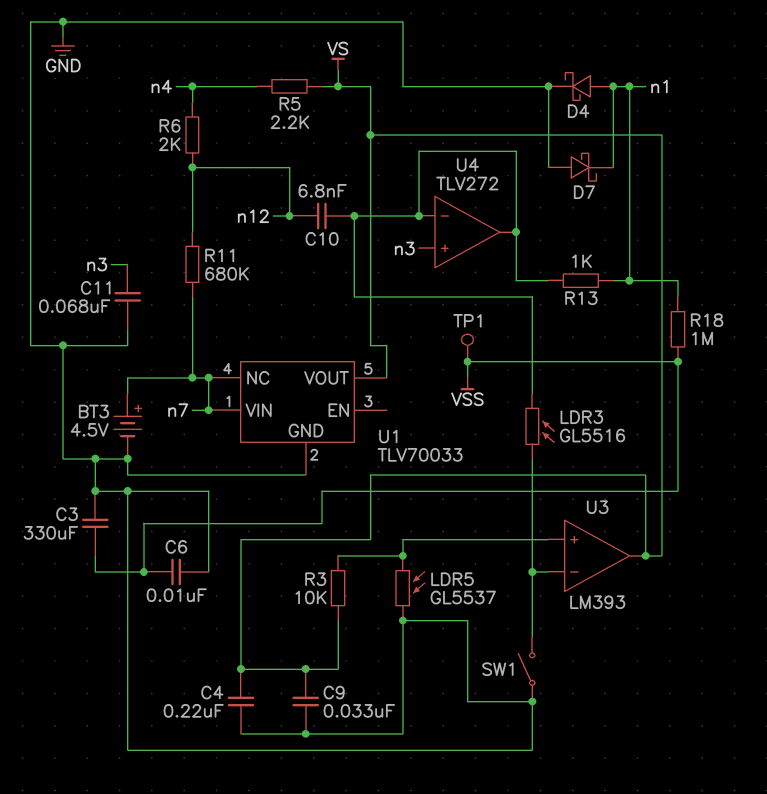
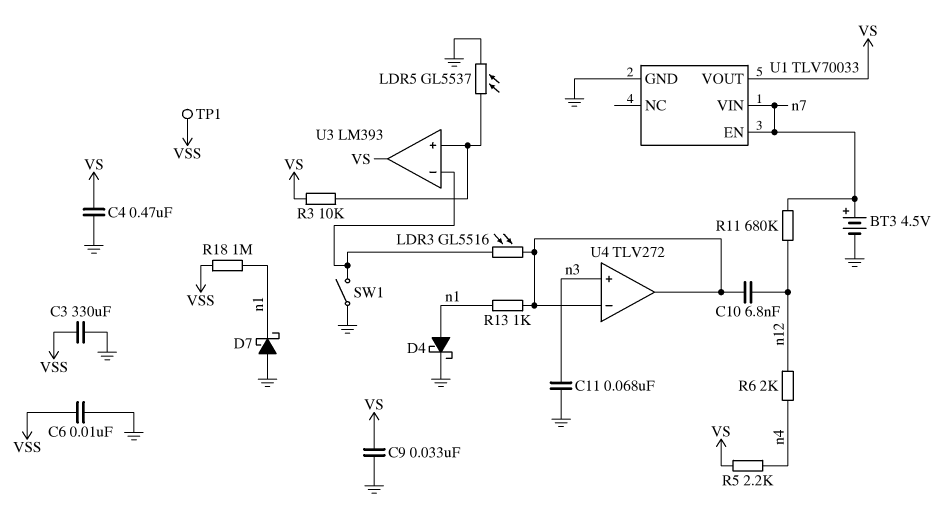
C4: 220nF (GND, VS) -> 470nF (GND, VS)
U1 pin EN: none -> n7
U1 pin NC: n7 -> none

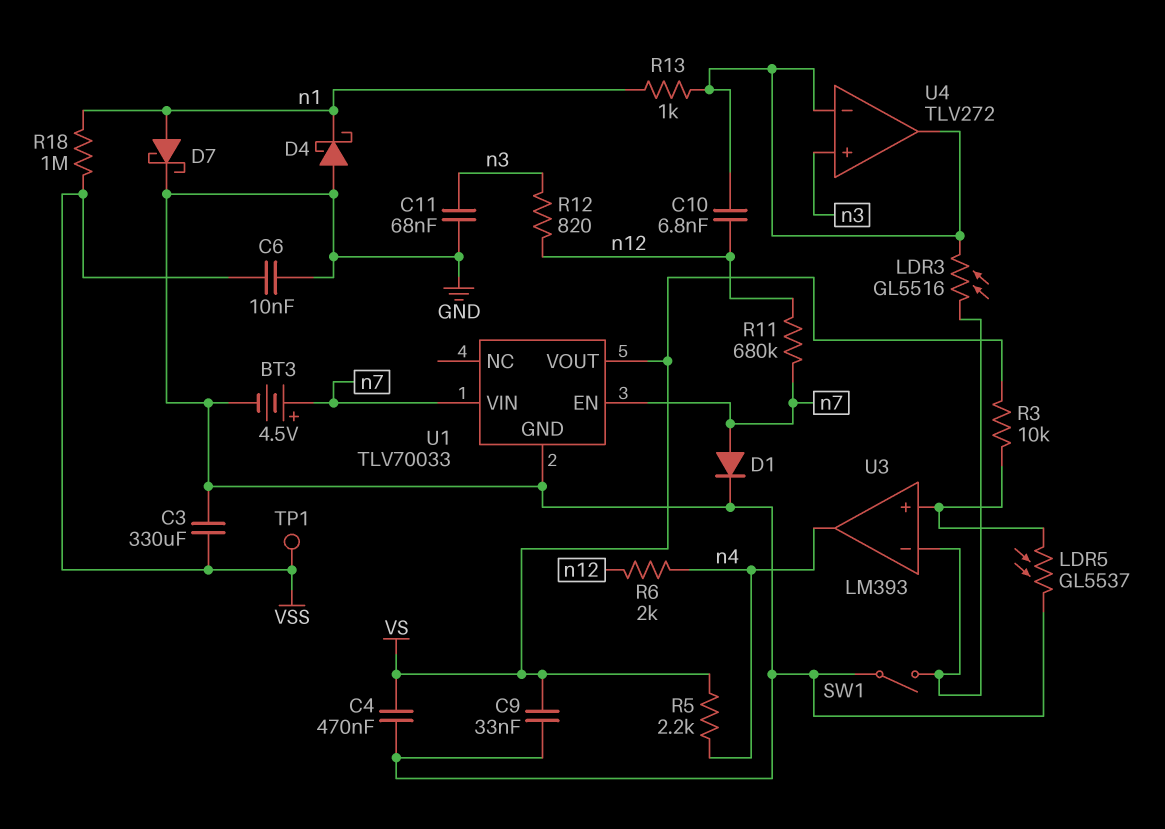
D1: none -> diode (A n7, K GND)
D4: schottky (A n1, K GND) -> schottky (A GND, K n1)
D7: schottky (A GND, K n1) -> schottky (A n1, K GND)
R12: none -> 820 (n3, n12)
U3 pin out: VS -> n4

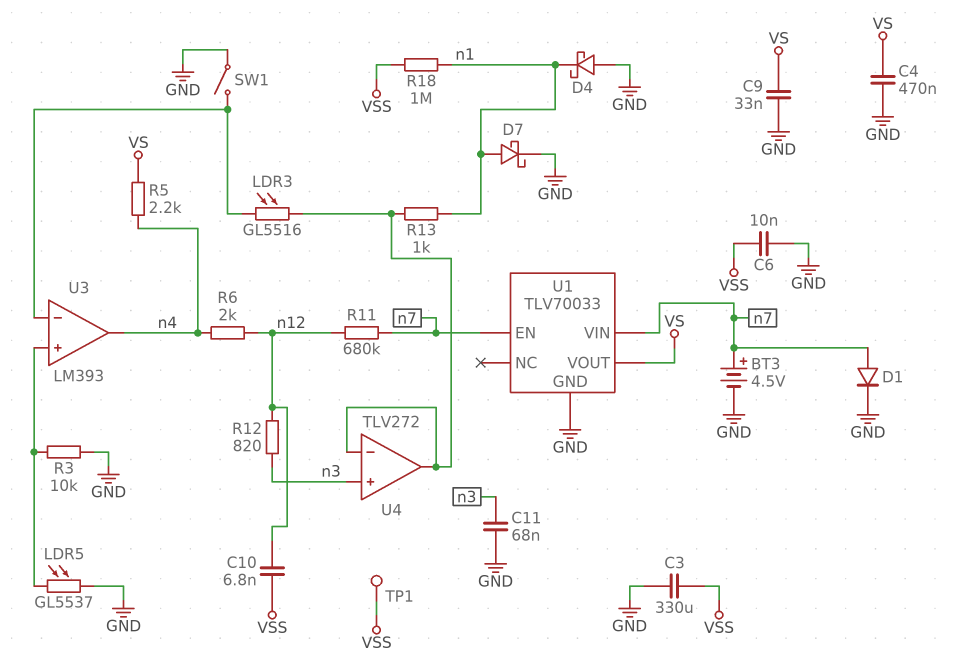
C10: 6.8nF (U4/in-, n12) -> 6.8nF (VSS, n12)
R3: 10k (U3/in+, VS) -> 10k (GND, U3/in+)

